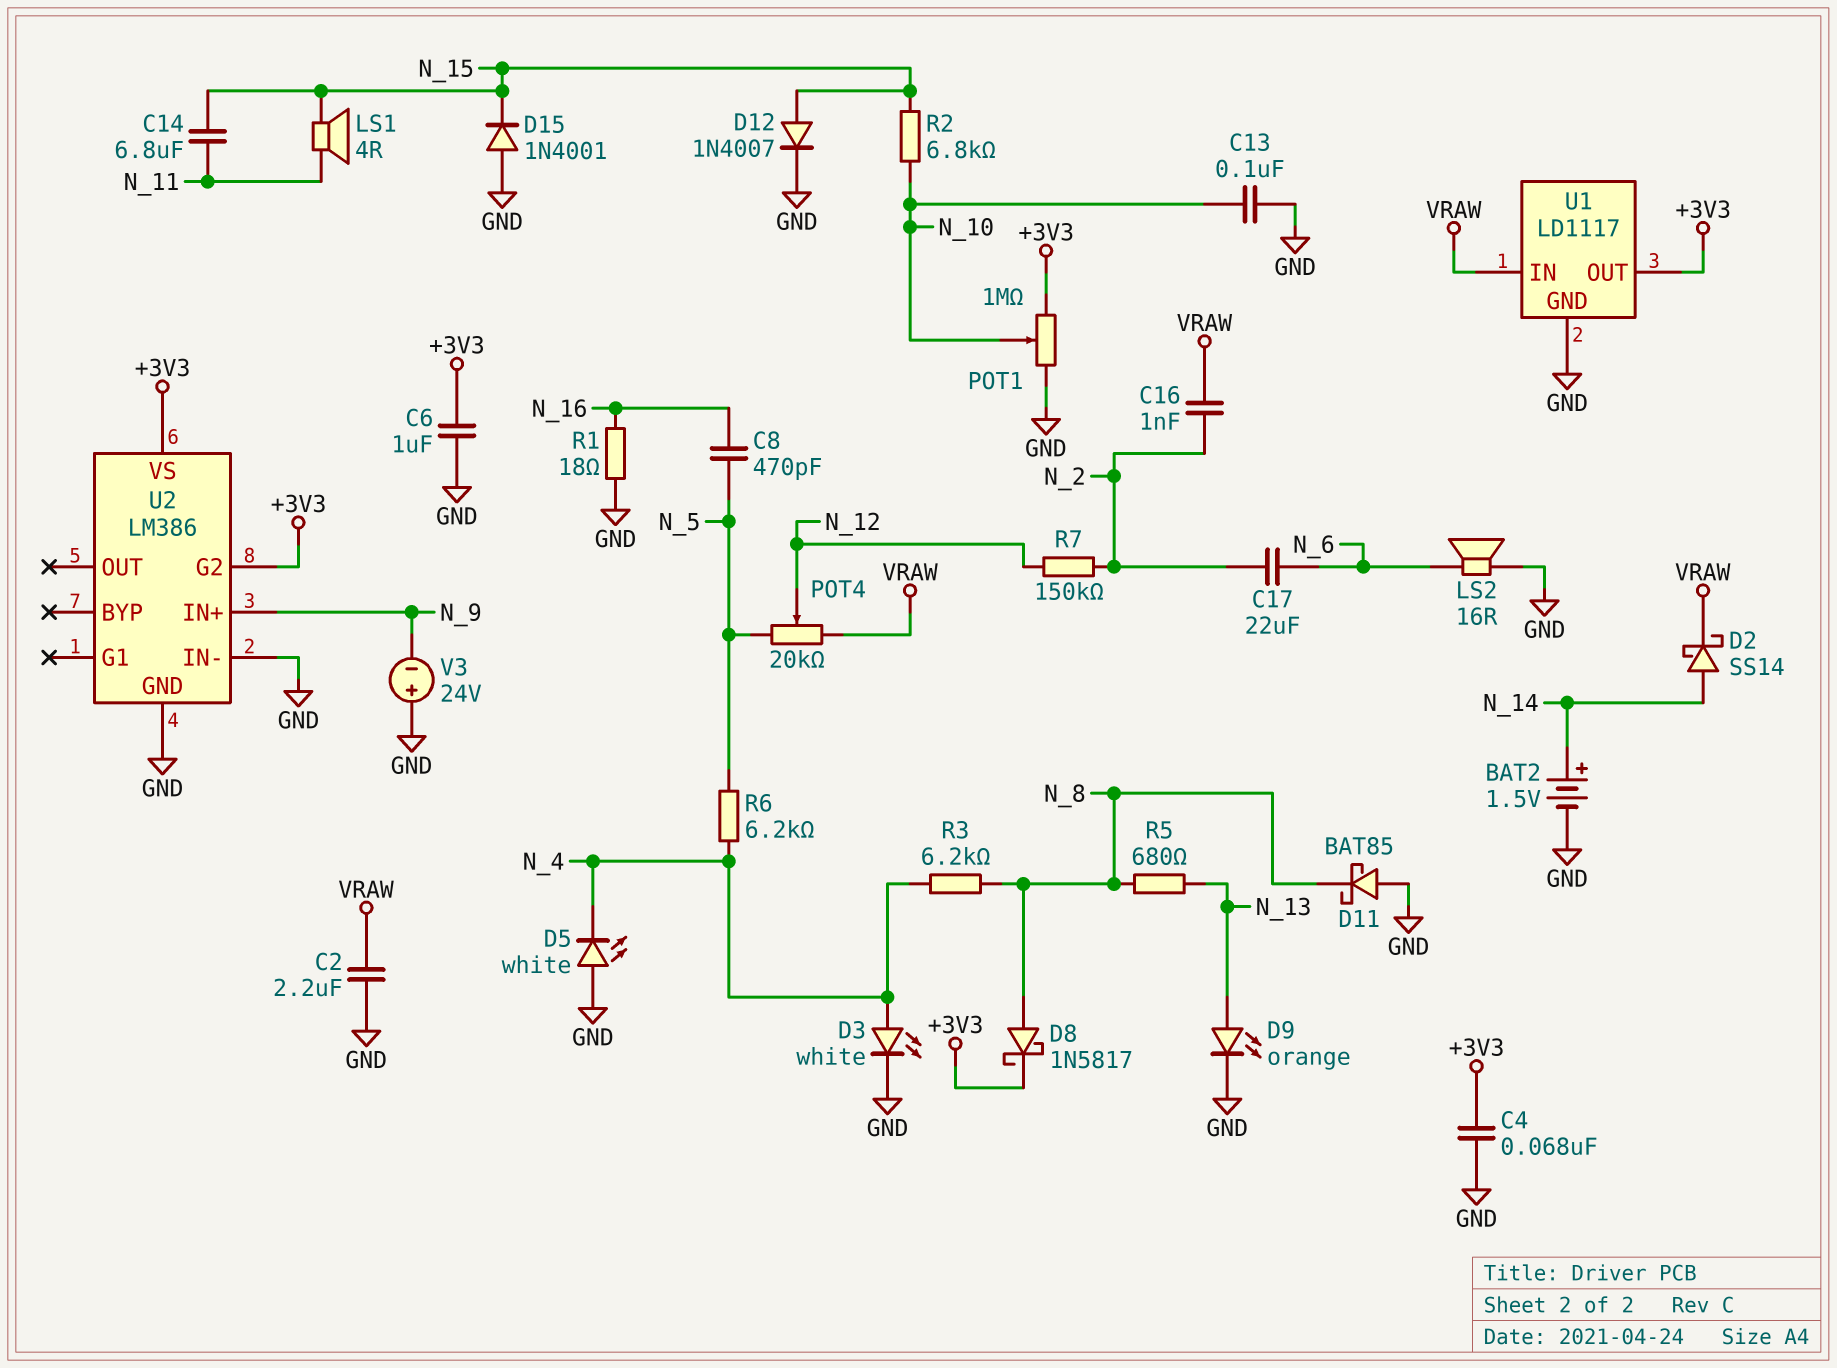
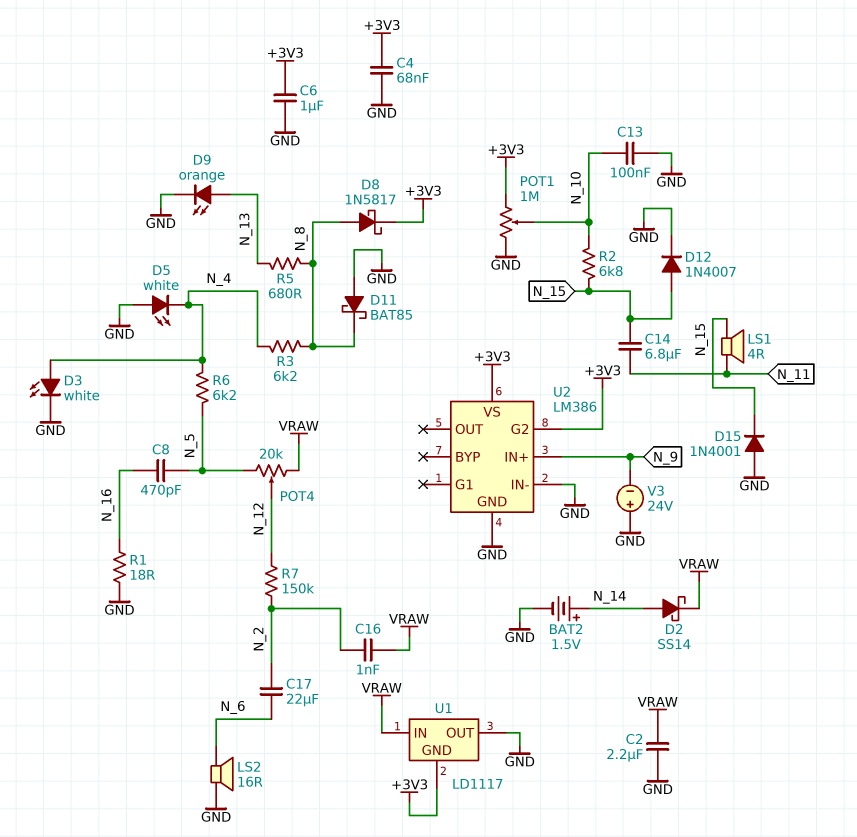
U1 pin GND: GND -> +3V3
U1 pin OUT: +3V3 -> GND

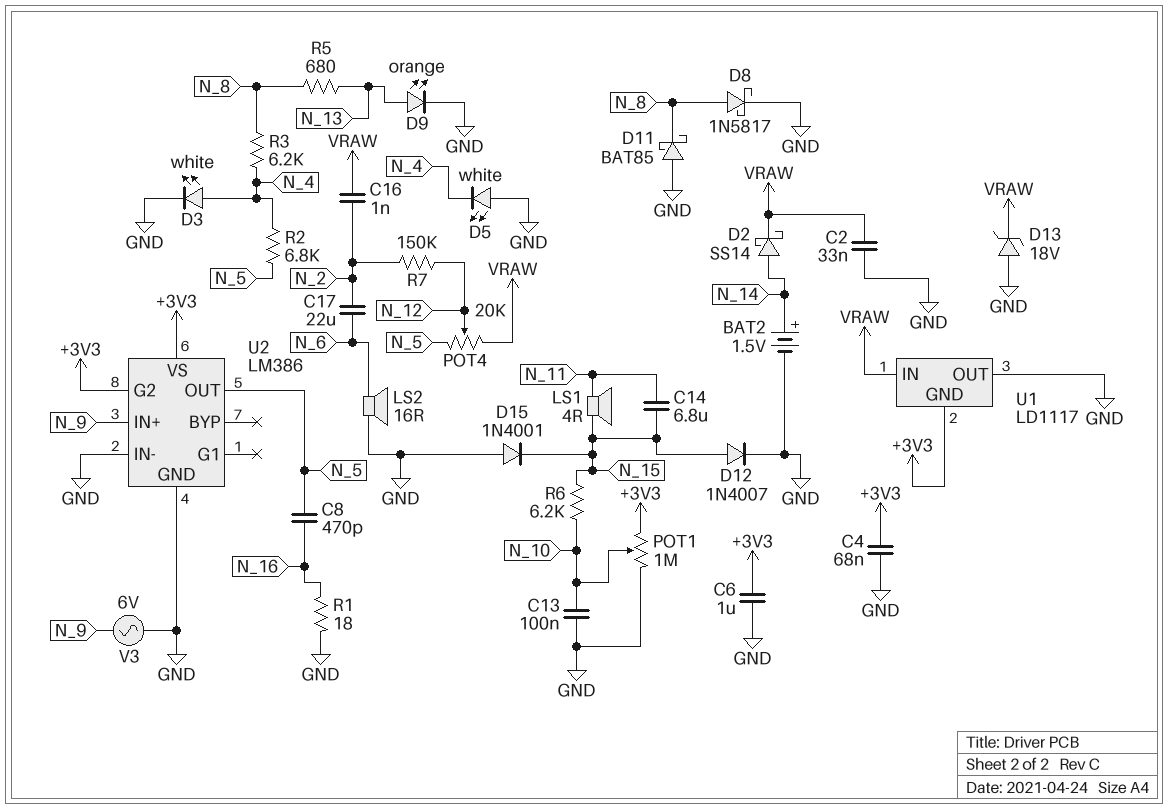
C2: 2.2uF (GND, VRAW) -> 33nF (GND, VRAW)
D8: schottky 1N5817 (A N_8, K +3V3) -> schottky 1N5817 (A N_8, K GND)
D13: none -> zener 18V (A GND, K VRAW)
R2: 6.8k (N_10, N_15) -> 6.8k (N_4, N_5)
R6: 6.2k (N_4, N_5) -> 6.2k (N_10, N_15)
U2 pin OUT: none -> N_5
V3: 24V (plus GND, minus N_9) -> AC 6V (GND, N_9)

